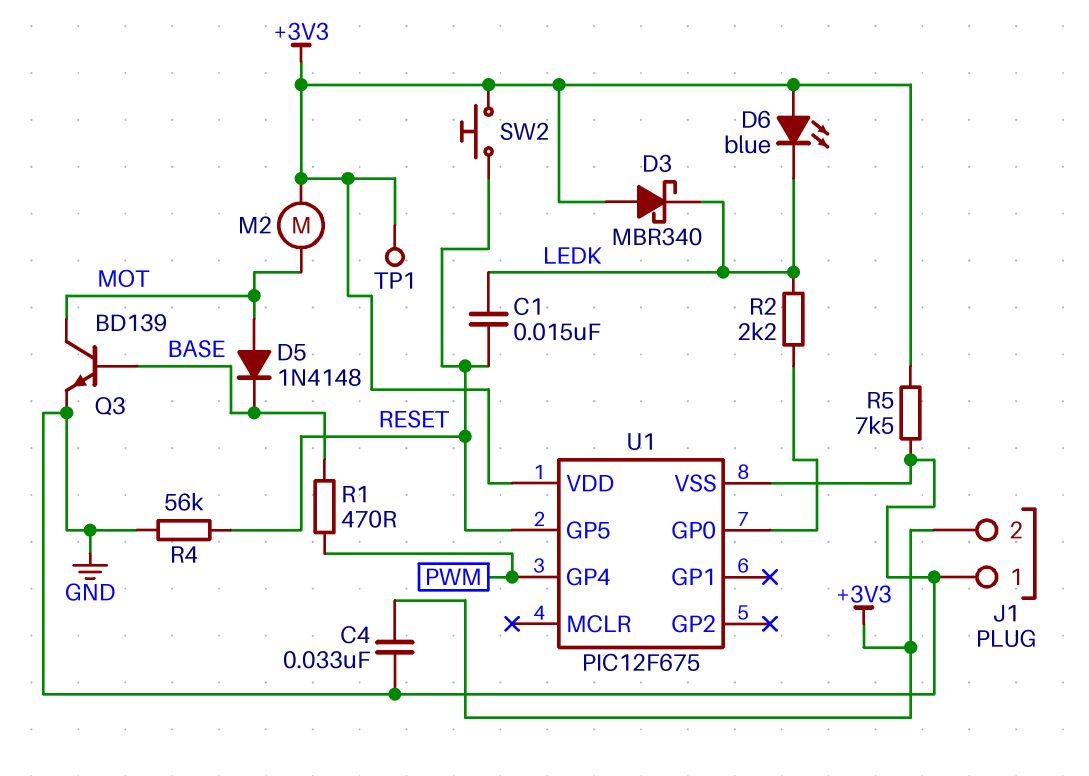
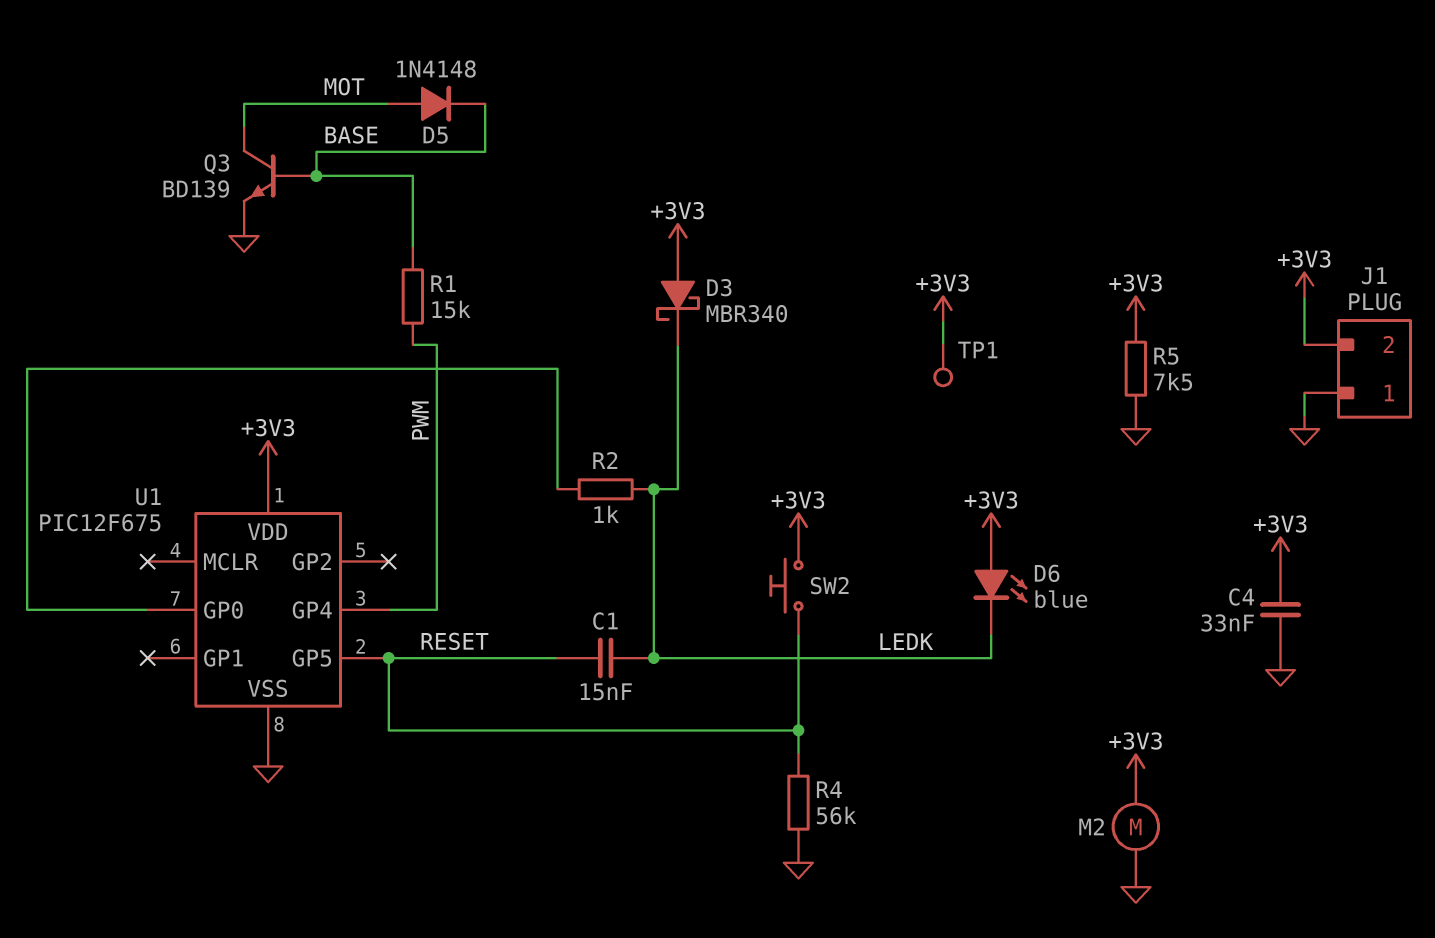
M2: motor (+3V3, MOT) -> motor (+3V3, GND)
R1: 470 (BASE, PWM) -> 15k (BASE, PWM)
R2: 2.2k (LEDK, U1/GP0) -> 1k (LEDK, U1/GP0)

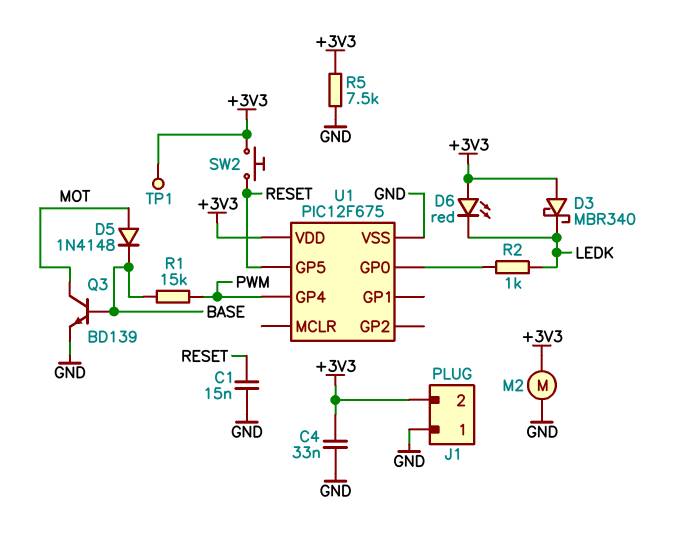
C1: 15nF (LEDK, RESET) -> 15nF (GND, RESET)
D6: LED blue (A +3V3, K LEDK) -> LED red (A +3V3, K LEDK)
R4: 56k (GND, RESET) -> none

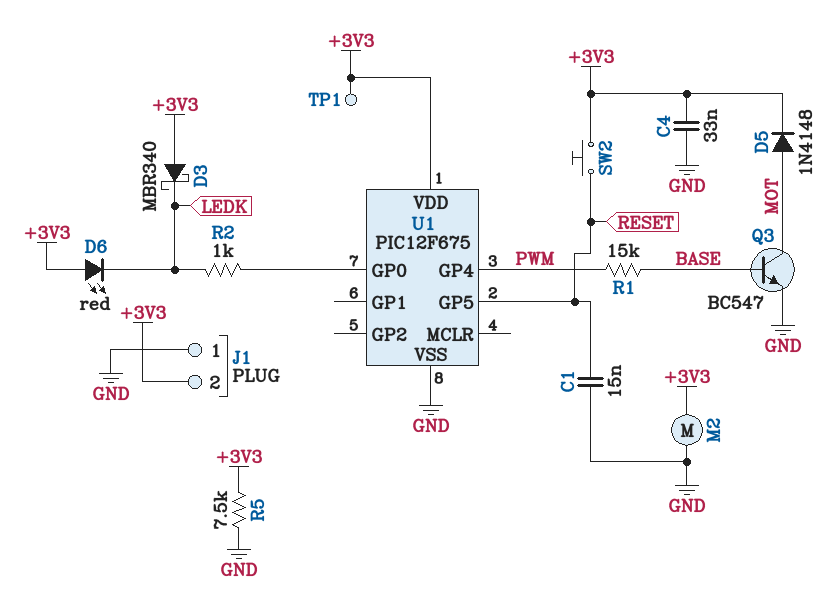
D5: diode 1N4148 (A MOT, K BASE) -> diode 1N4148 (A MOT, K +3V3)
Q3: NPN BD139 (B BASE, C MOT, E GND) -> NPN BC547 (B BASE, C MOT, E GND)

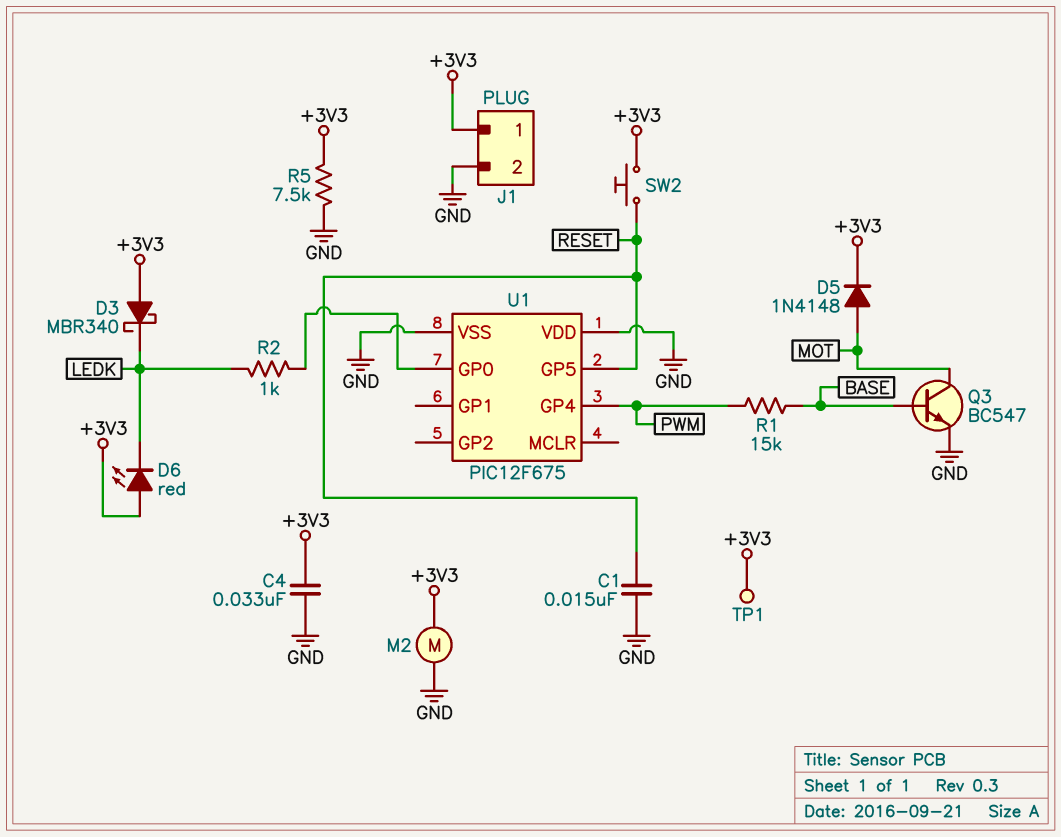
J1 pin 1: GND -> +3V3
J1 pin 2: +3V3 -> GND
U1 pin VDD: +3V3 -> GND

